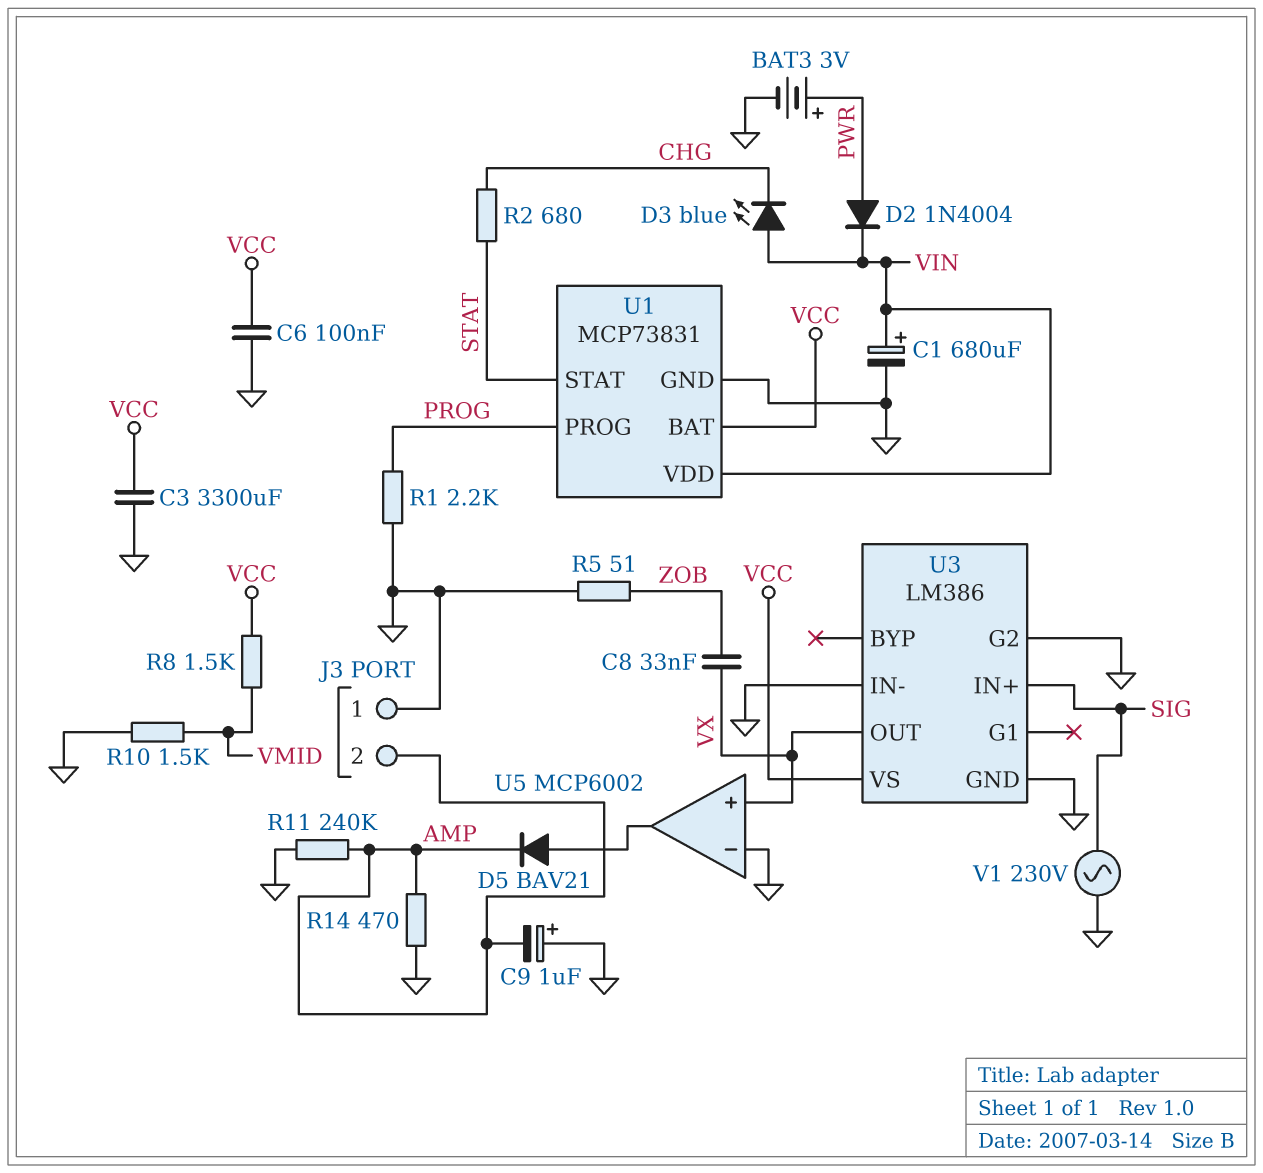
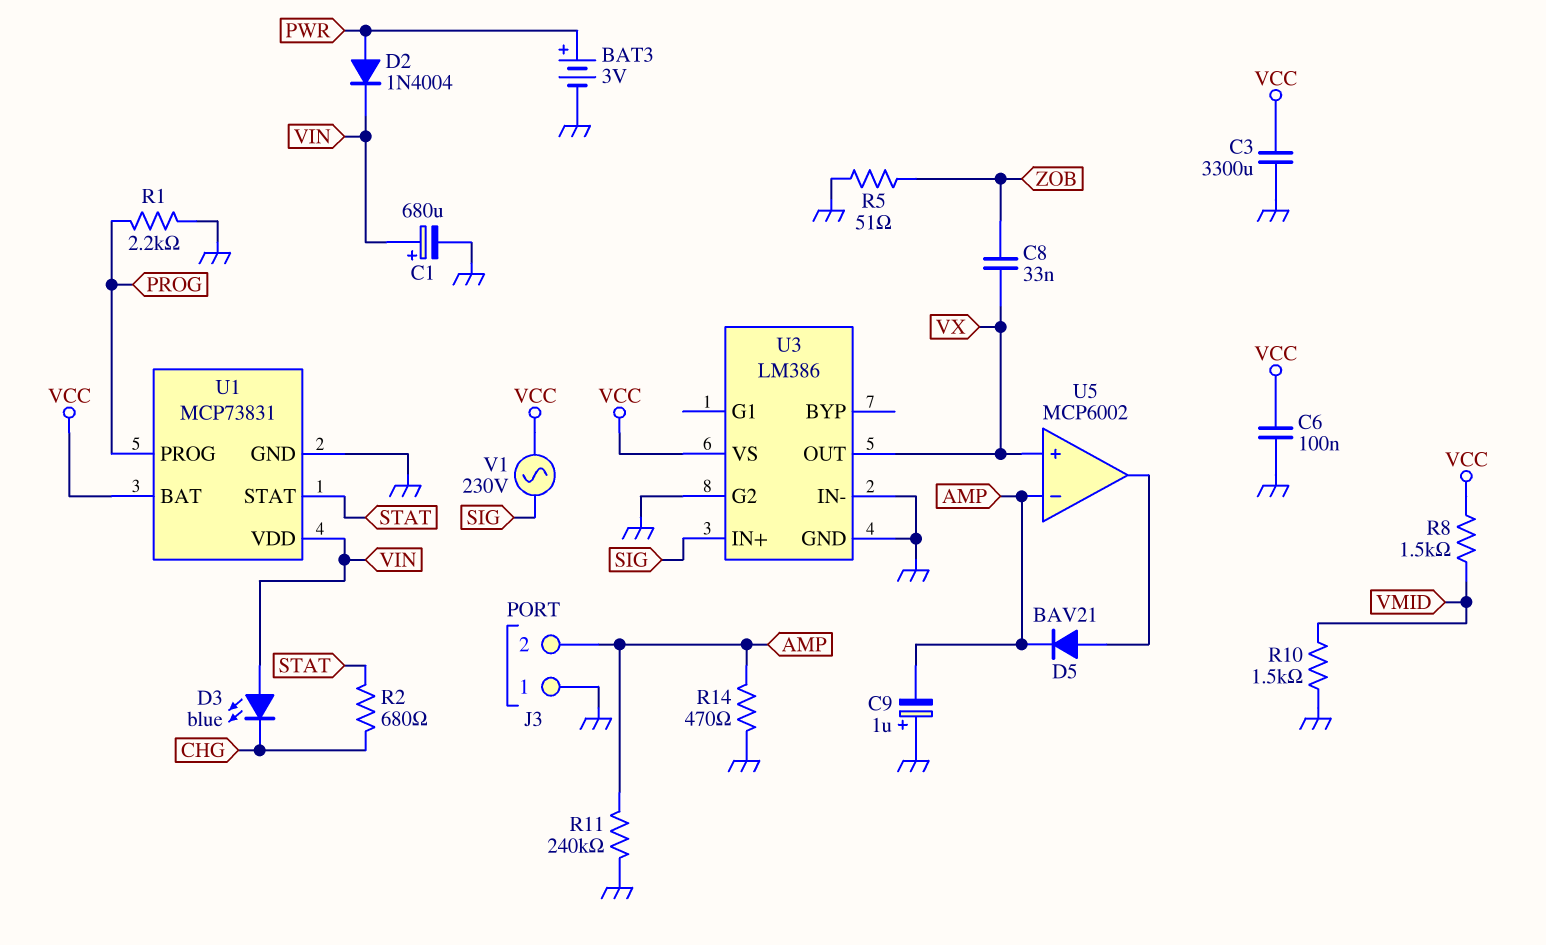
U5 pin in-: GND -> AMP
V1: AC 230V (GND, SIG) -> AC 230V (SIG, VCC)

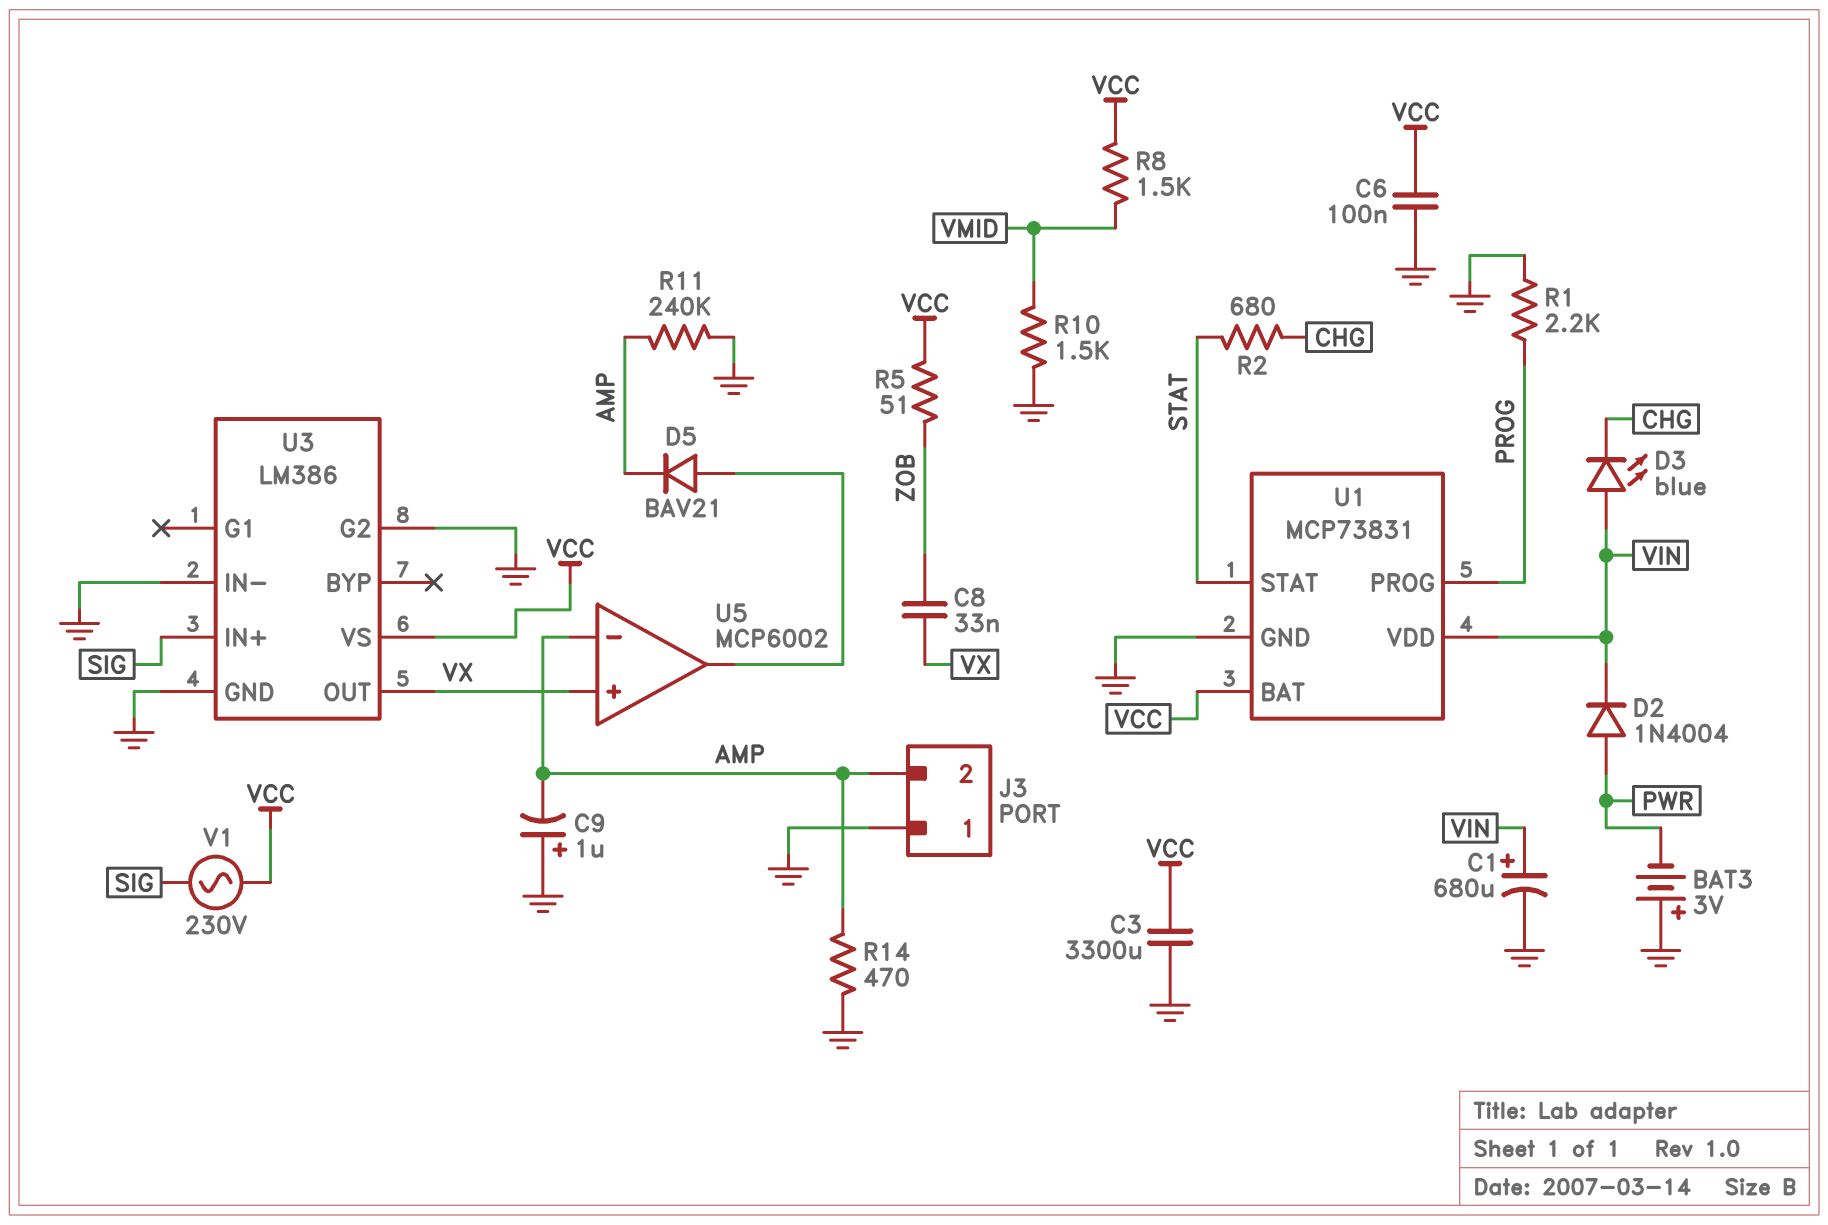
BAT3: 3V (plus PWR, minus GND) -> 3V (plus GND, minus PWR)
R5: 51 (GND, ZOB) -> 51 (VCC, ZOB)

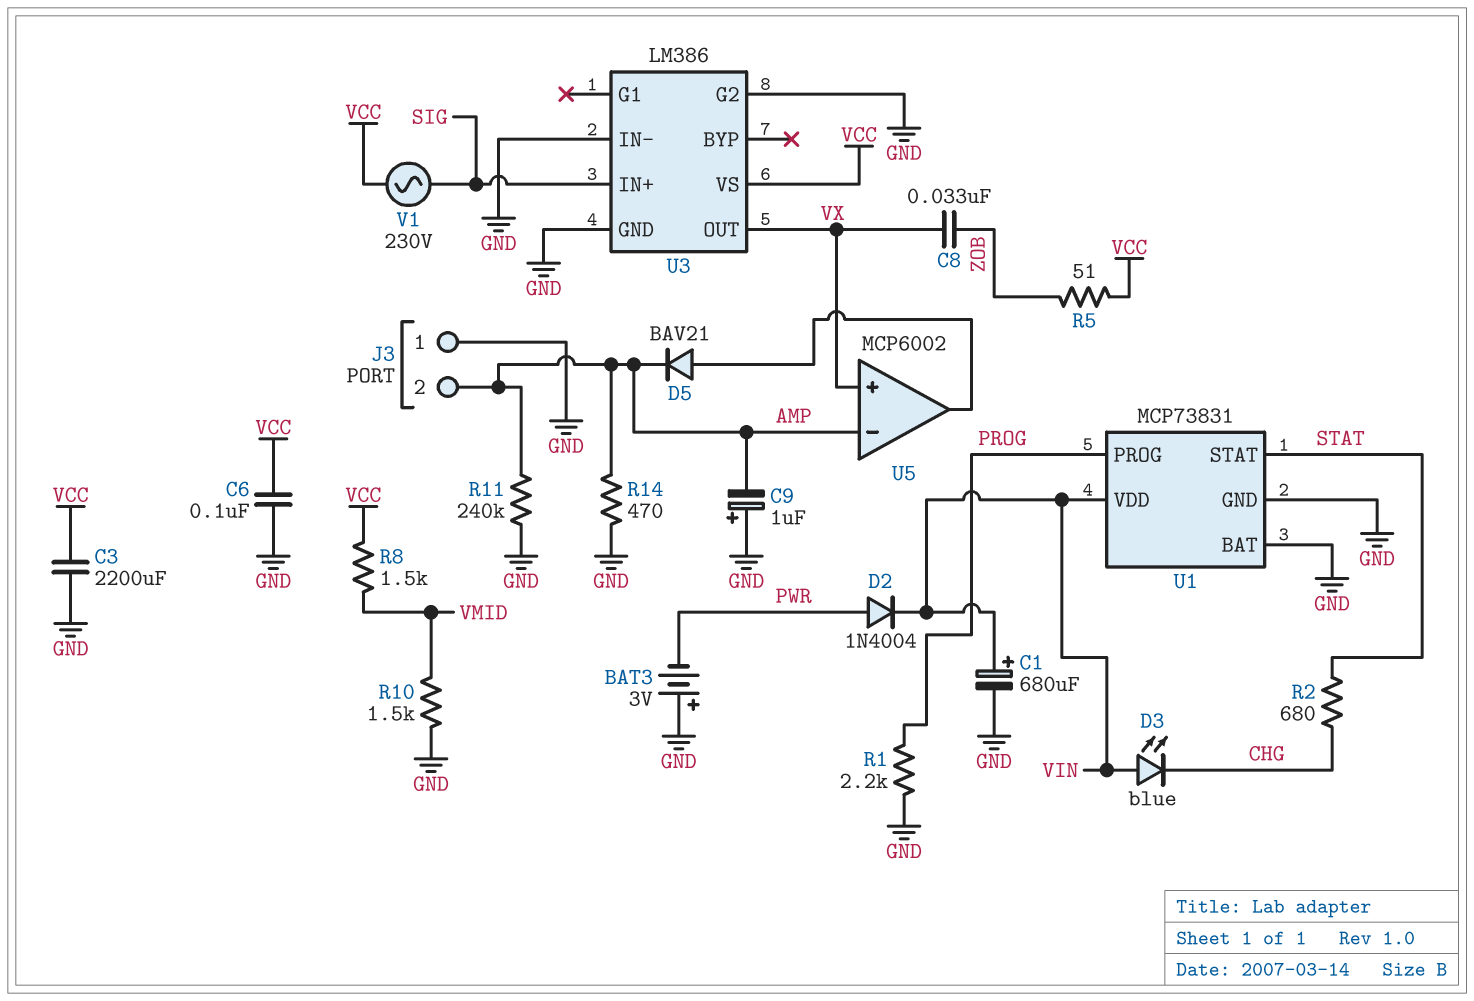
C3: 3300uF (GND, VCC) -> 2200uF (GND, VCC)
U1 pin BAT: VCC -> GND

